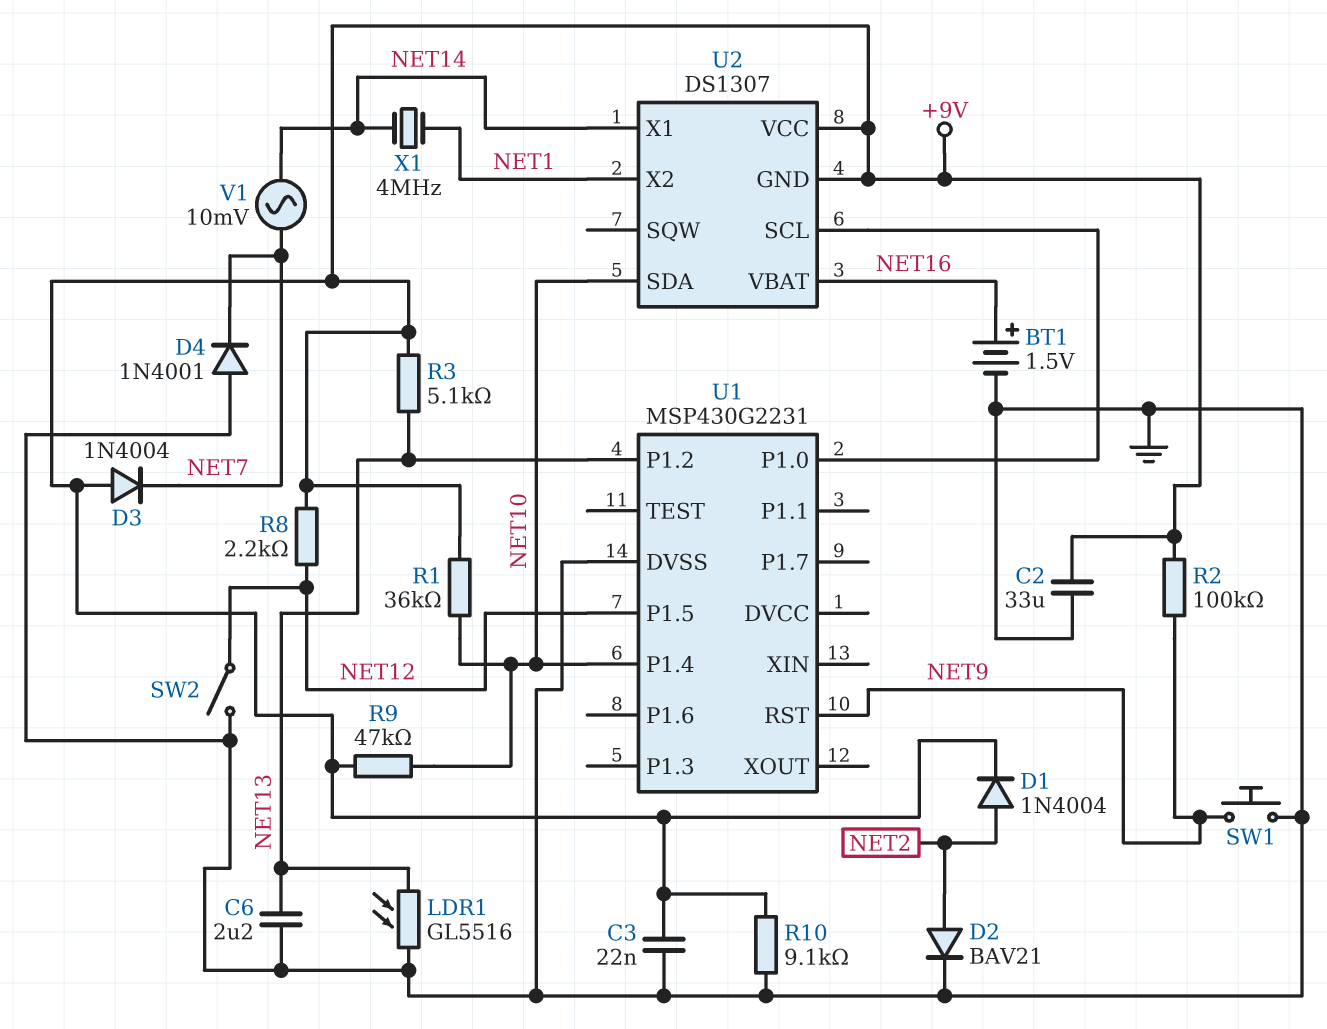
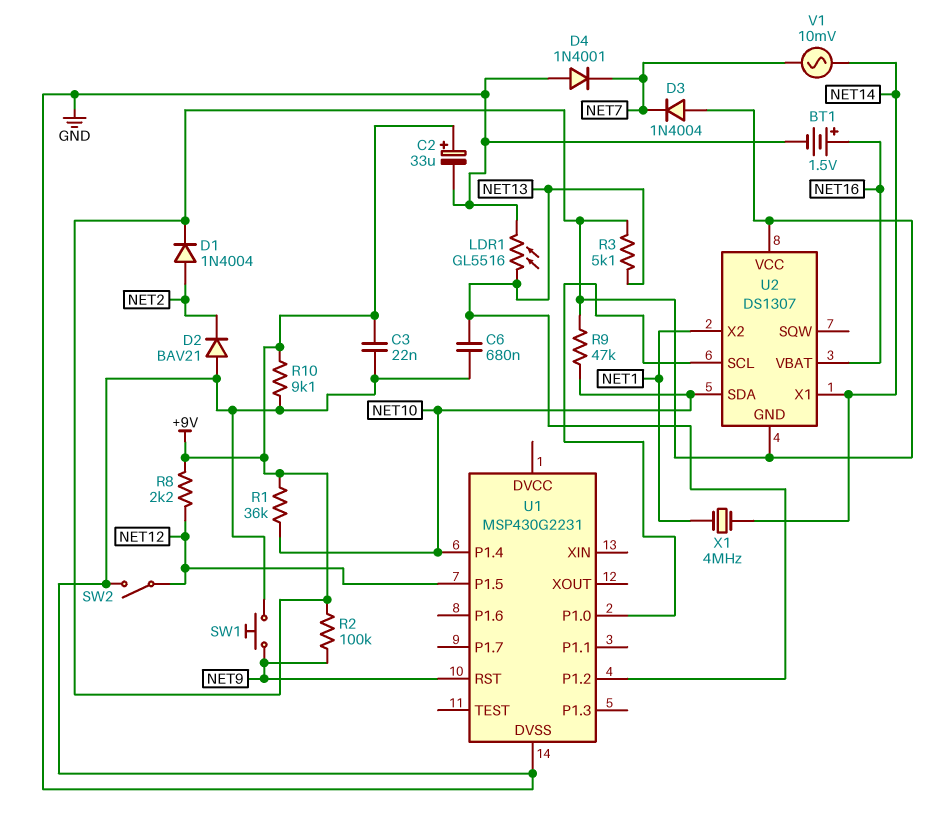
C2: 33uF (+9V, GND) -> 33uF (plus +9V, minus GND)
C6: 2.2uF (GND, NET13) -> 680nF (GND, NET13)
D2: diode BAV21 (A NET2, K GND) -> diode BAV21 (A GND, K NET2)

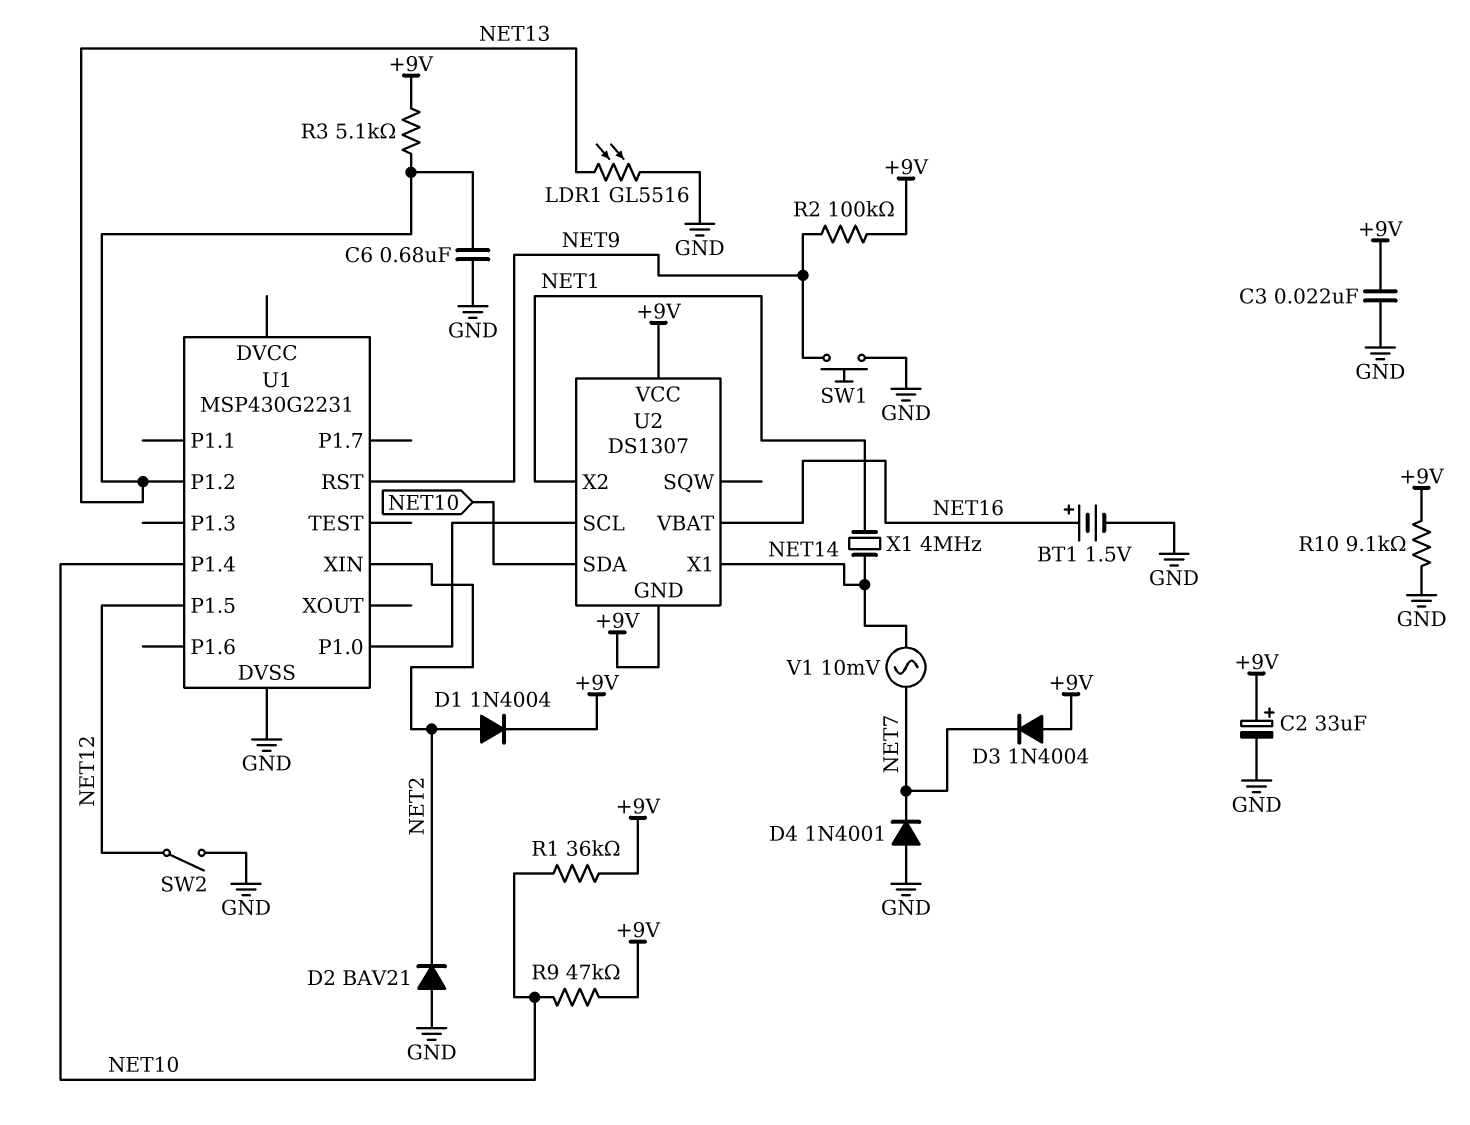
R8: 2.2k (+9V, NET12) -> none
U1 pin XIN: none -> NET2

